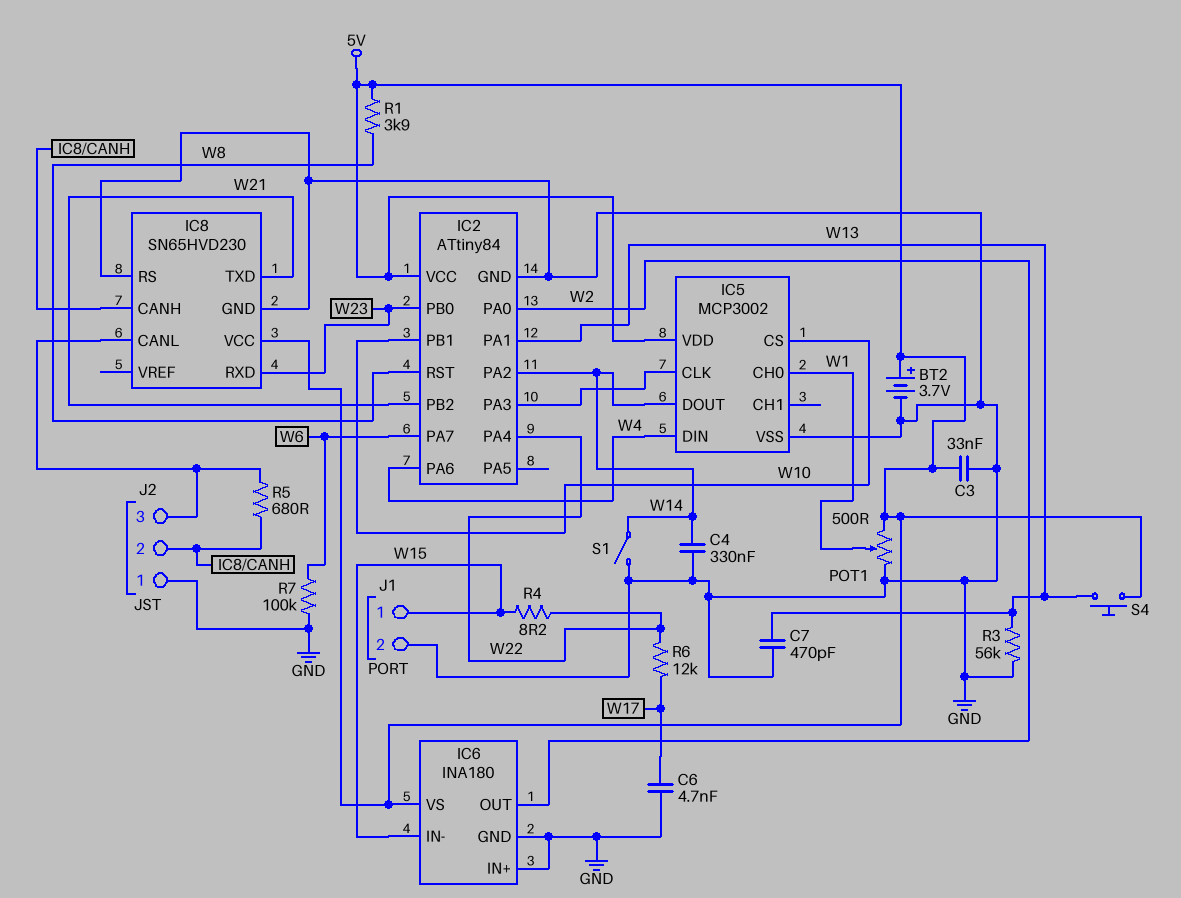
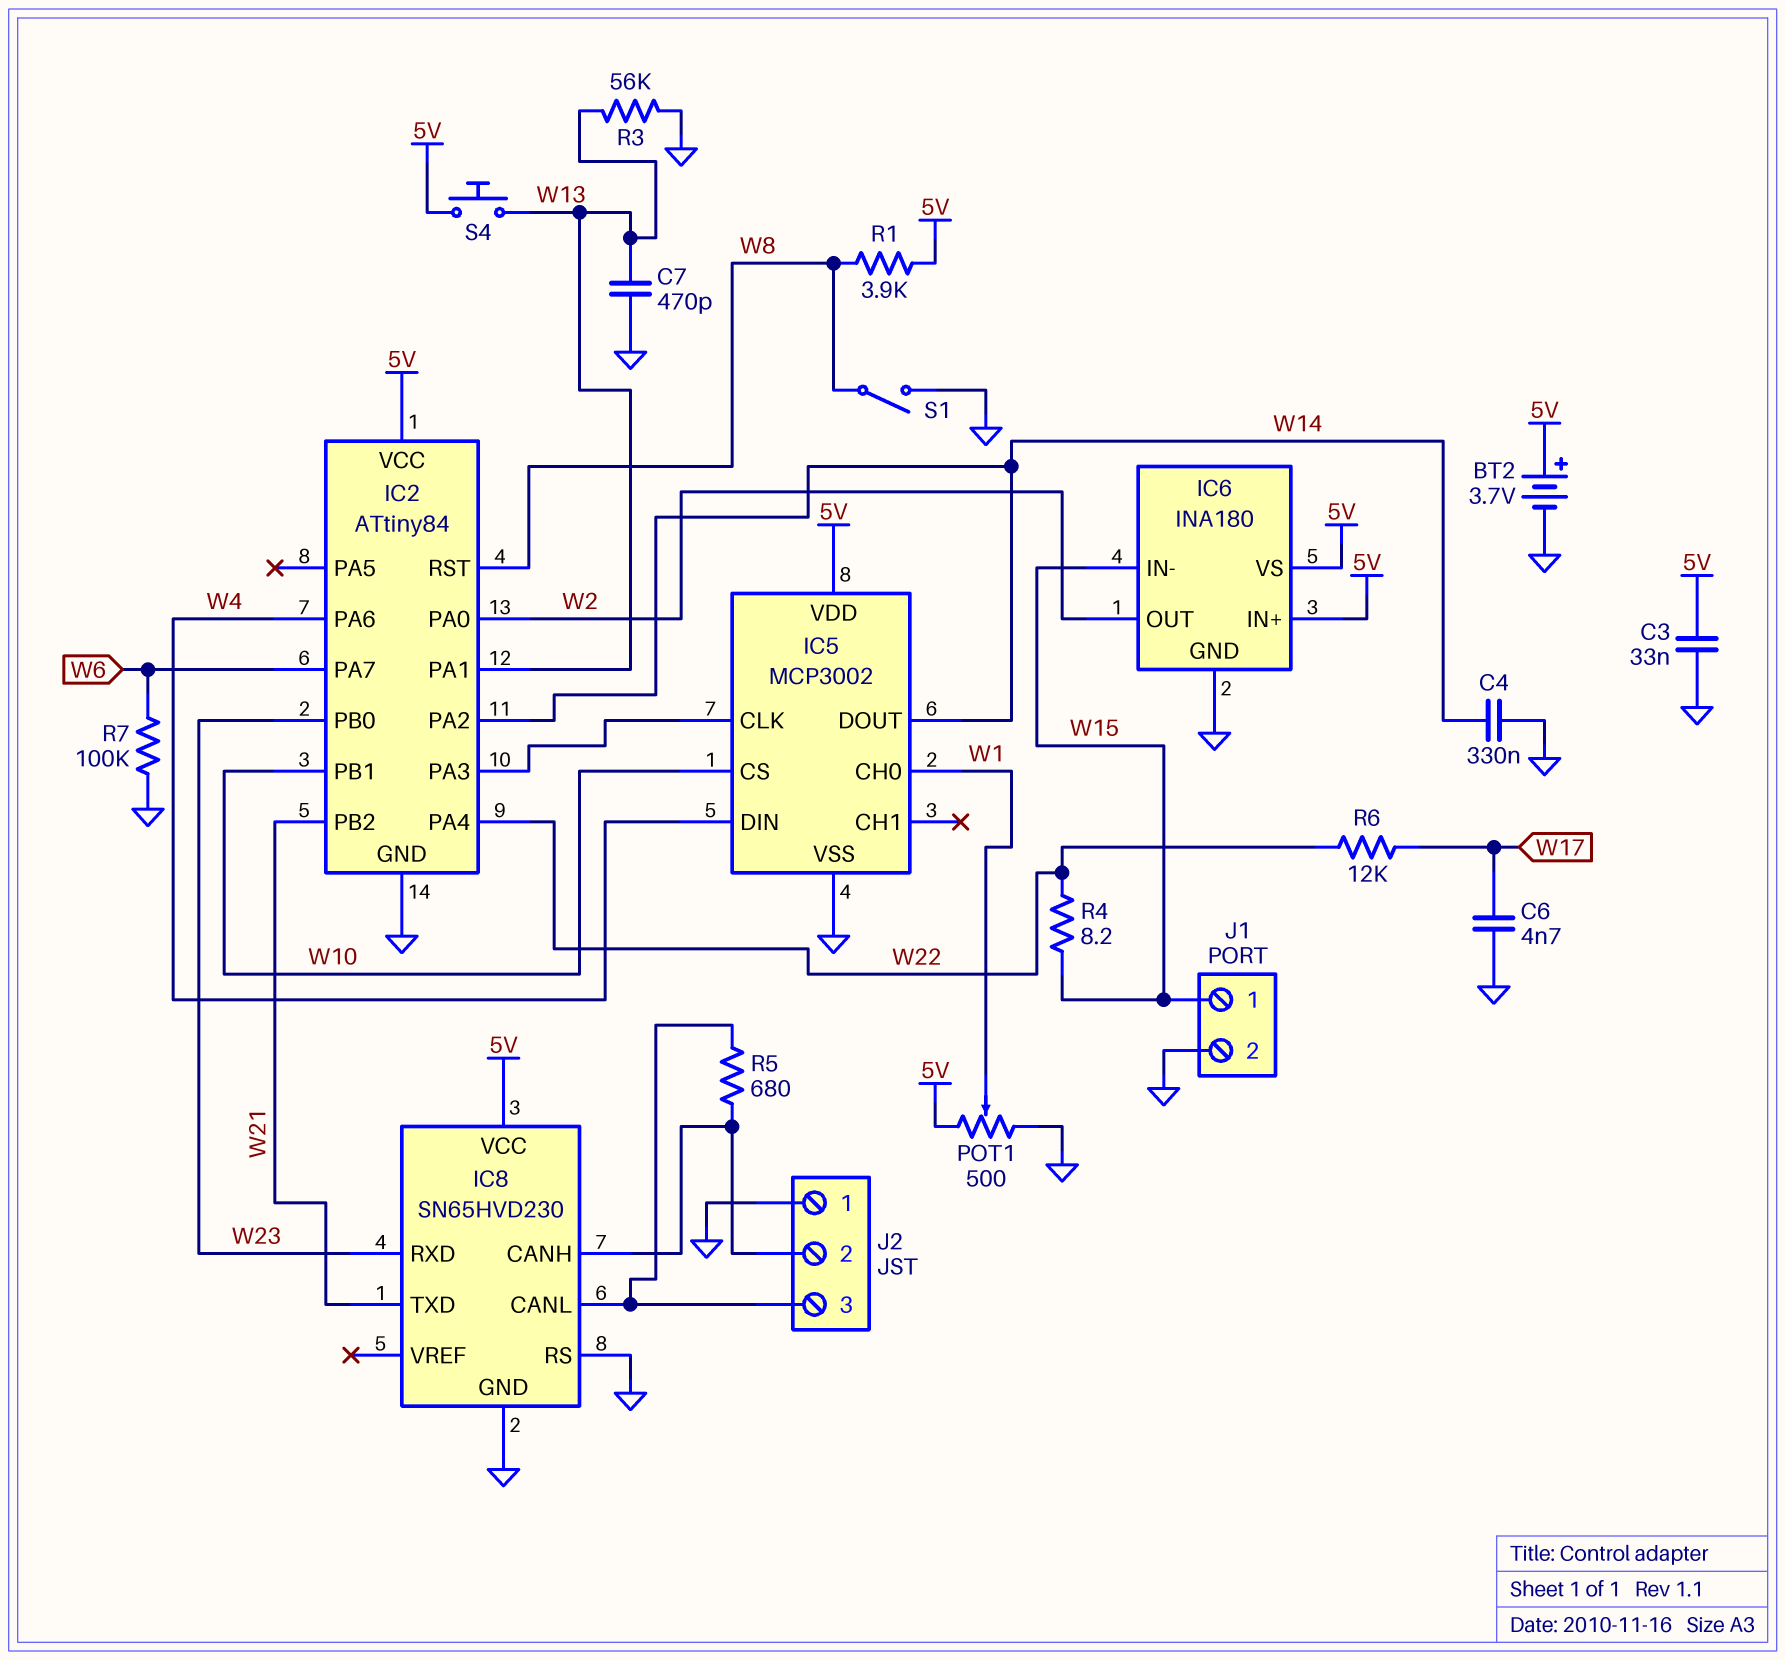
IC6 pin IN+: GND -> 5V
S1: switch (GND, W14) -> switch (GND, W8)

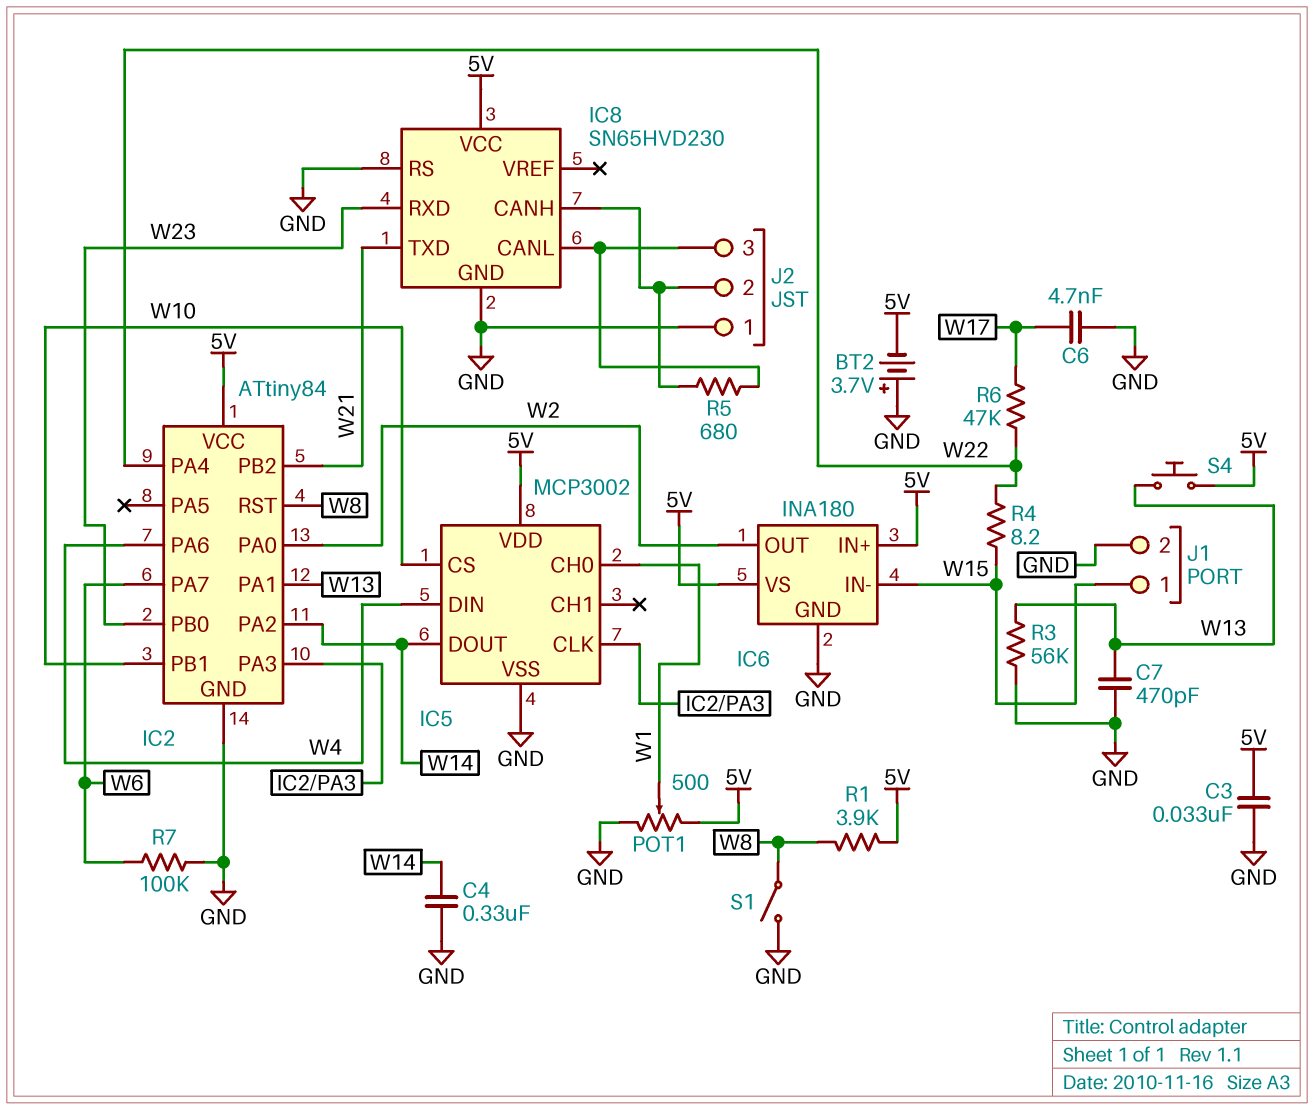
BT2: 3.7V (plus 5V, minus GND) -> 3.7V (plus GND, minus 5V)
R6: 12k (W17, W22) -> 47k (W17, W22)

